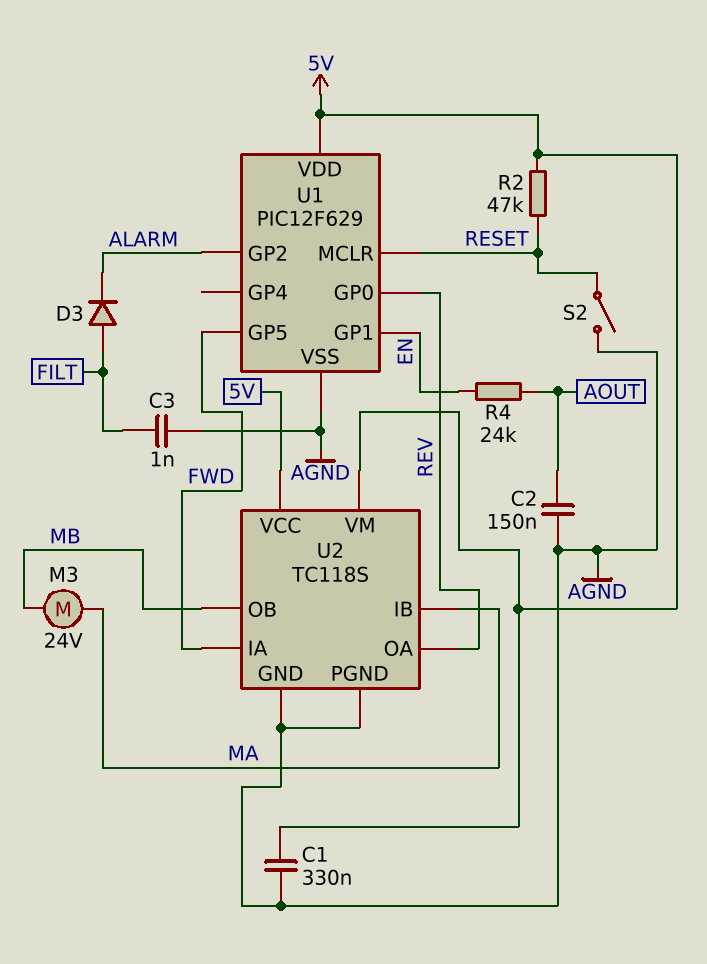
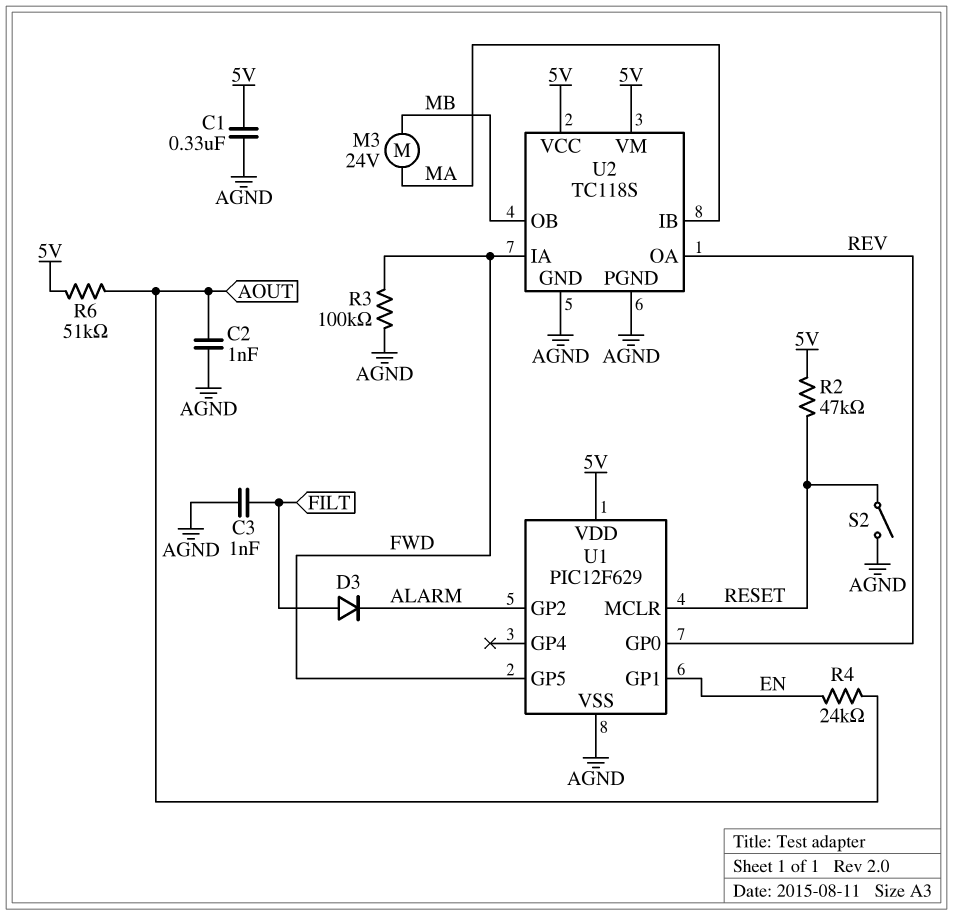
C2: 150nF (AGND, AOUT) -> 1nF (AGND, AOUT)
R3: none -> 100k (AGND, FWD)
R6: none -> 51k (5V, AOUT)

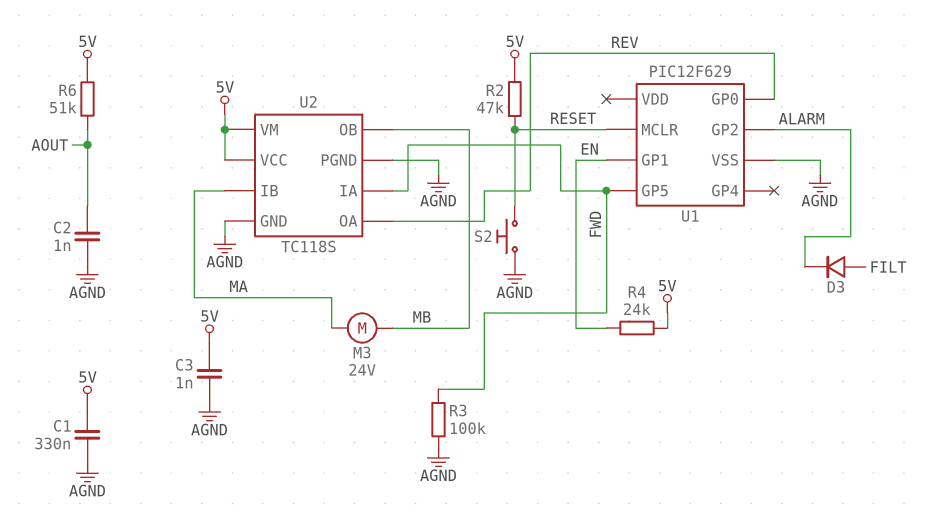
C3: 1nF (AGND, FILT) -> 1nF (5V, AGND)
R4: 24k (AOUT, EN) -> 24k (5V, EN)
S2: switch (AGND, RESET) -> button (AGND, RESET)
U1 pin VDD: 5V -> none

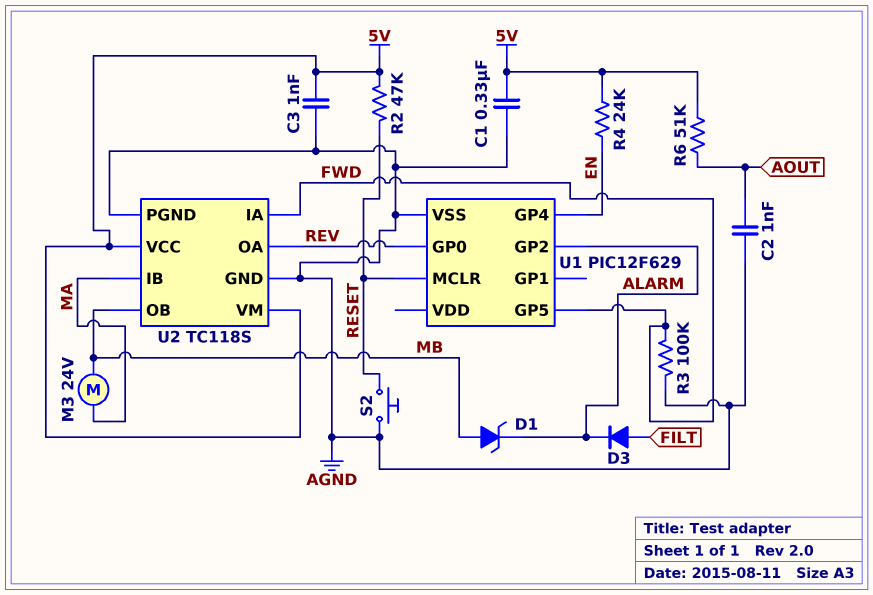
D1: none -> zener (A MB, K ALARM)
U1 pin GP1: EN -> none
U1 pin GP4: none -> EN

